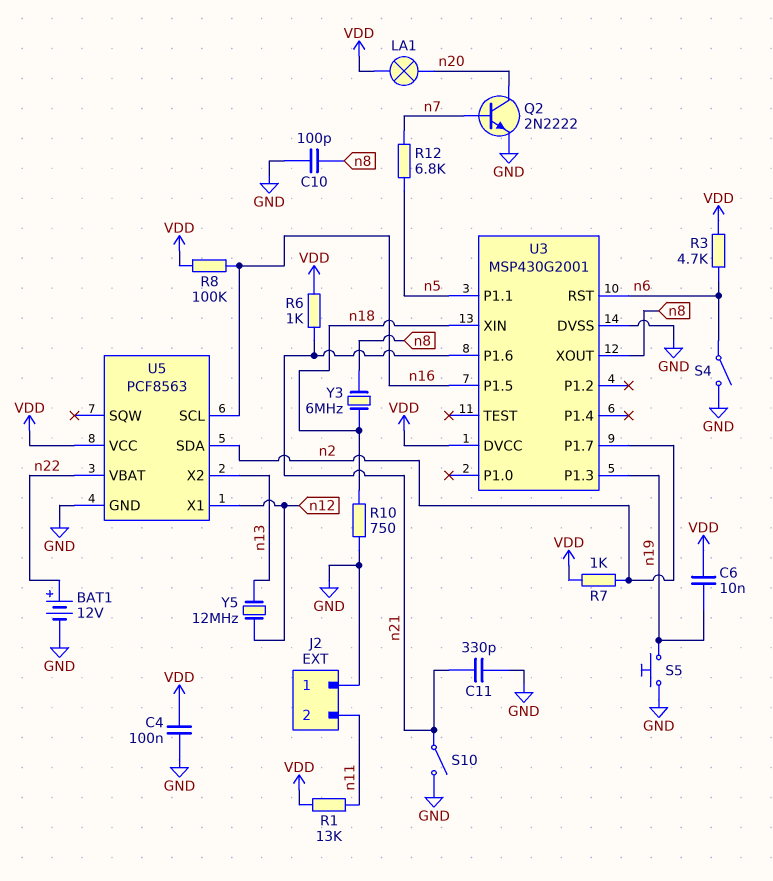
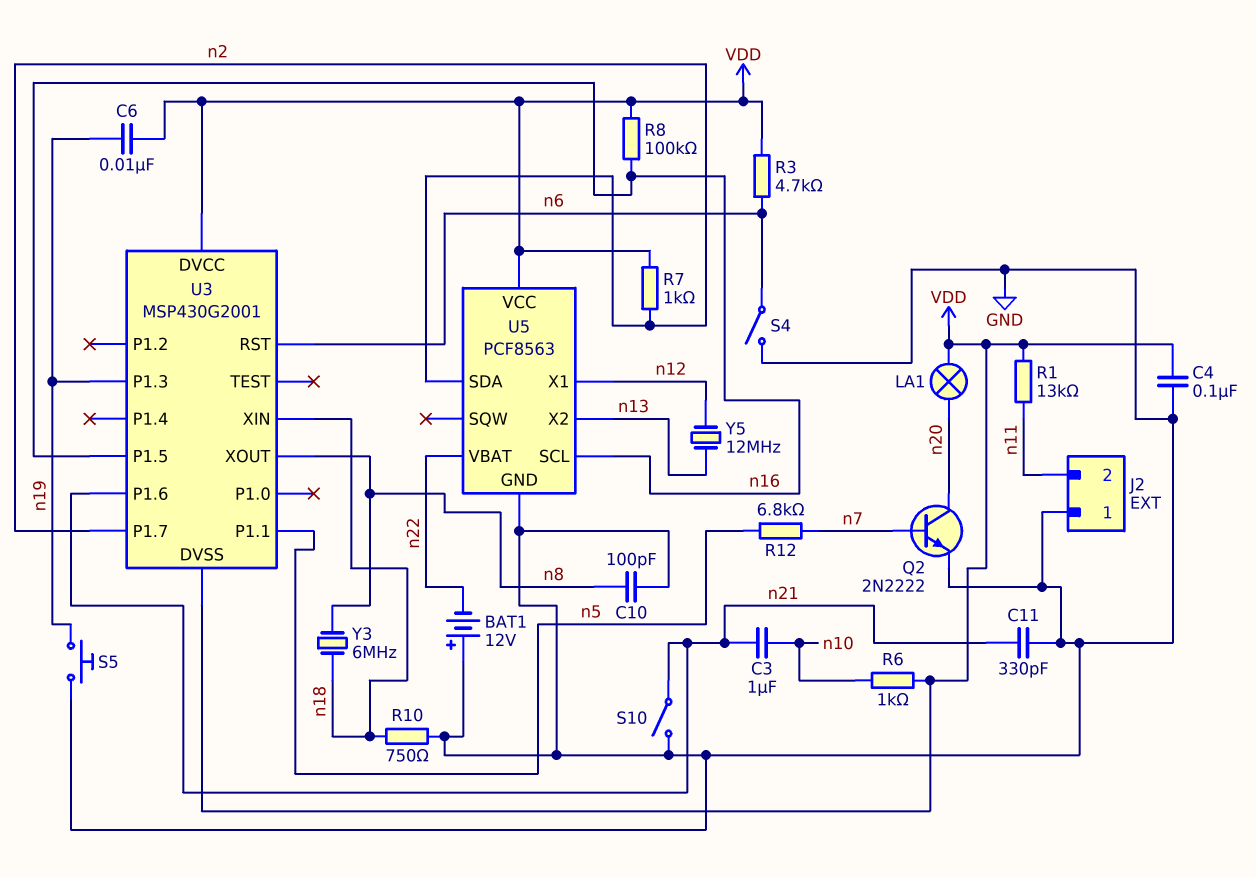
BAT1: 12V (plus n22, minus GND) -> 12V (plus GND, minus n22)
C3: none -> 1uF (n10, n21)
R6: 1k (VDD, n21) -> 1k (VDD, n10)
U3 pin DVSS: GND -> VDD

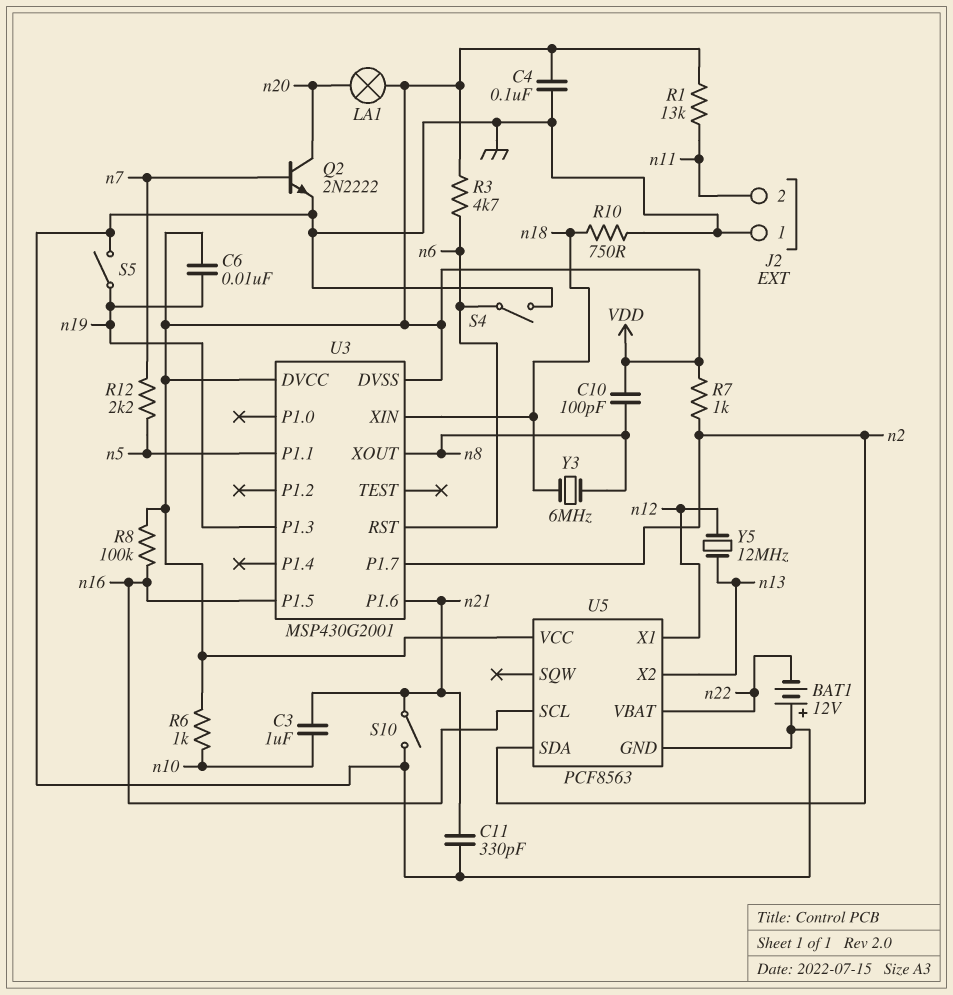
C10: 100pF (GND, n8) -> 100pF (VDD, n8)
R12: 6.8k (n5, n7) -> 2.2k (n5, n7)
S5: button (GND, n19) -> switch (GND, n19)

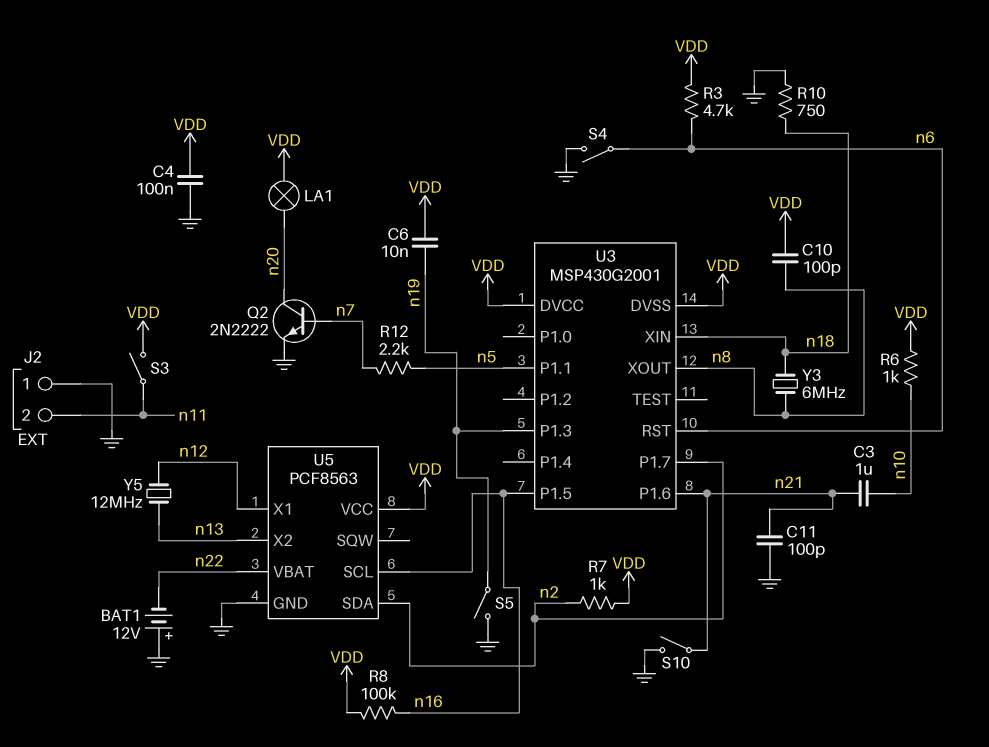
C11: 330pF (GND, n21) -> 100pF (GND, n21)
R1: 13k (VDD, n11) -> none
S3: none -> switch (VDD, n11)

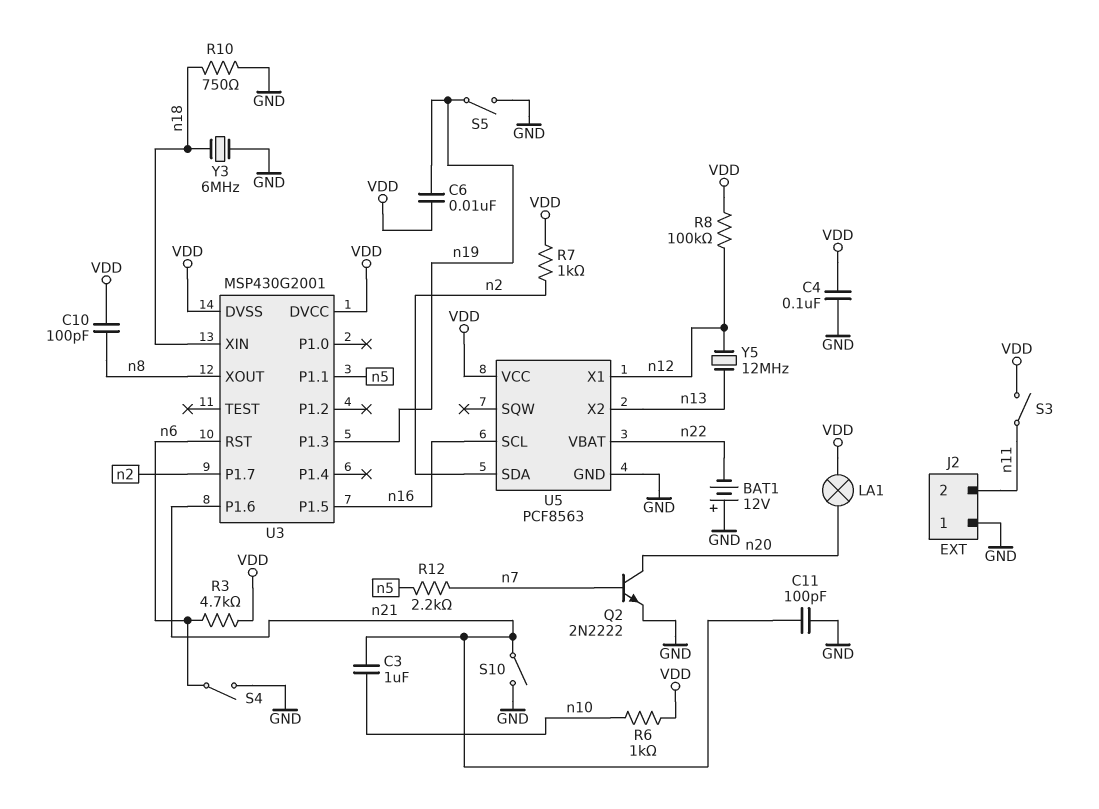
R8: 100k (VDD, n16) -> 100k (VDD, n12)
Y3: 6MHz (n8, n18) -> 6MHz (GND, n18)

